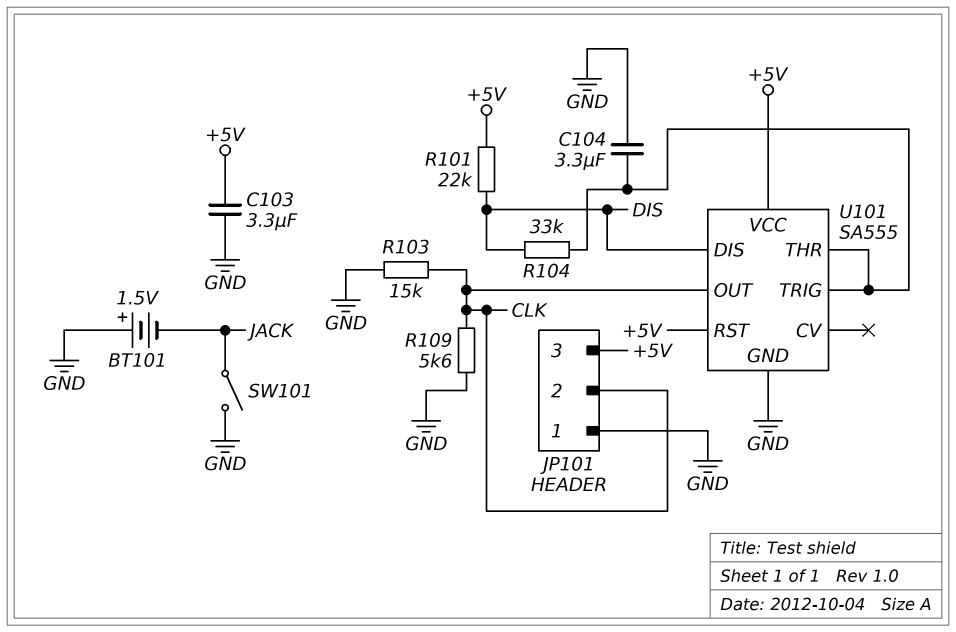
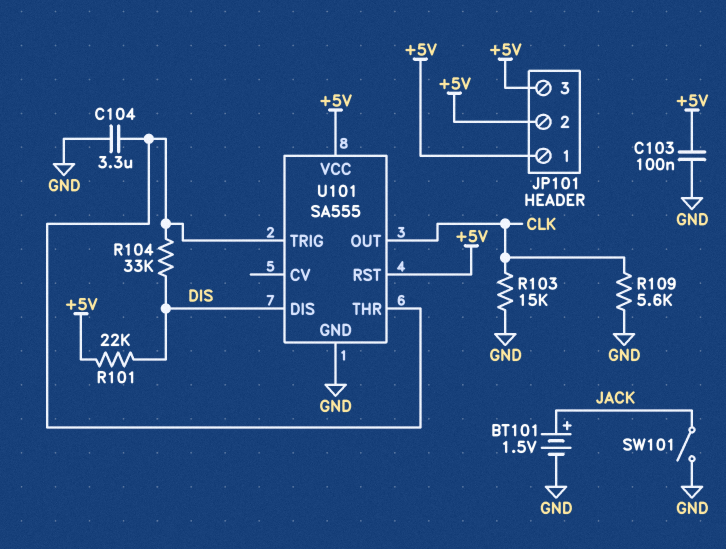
BT101: 1.5V (plus GND, minus JACK) -> 1.5V (plus JACK, minus GND)
C103: 3.3uF (+5V, GND) -> 100nF (+5V, GND)
JP101 pin 1: GND -> +5V
JP101 pin 2: CLK -> +5V

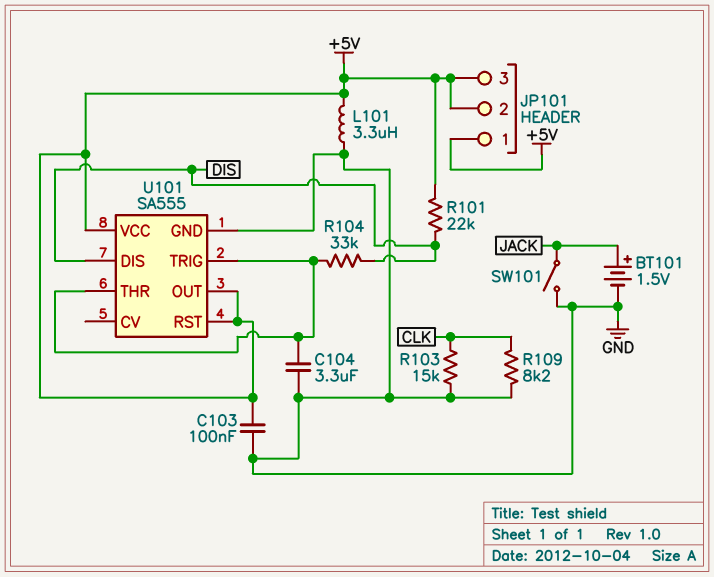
L101: none -> 3.3uH (+5V, GND)
R109: 5.6k (CLK, GND) -> 8.2k (CLK, GND)
U101 pin OUT: CLK -> +5V

